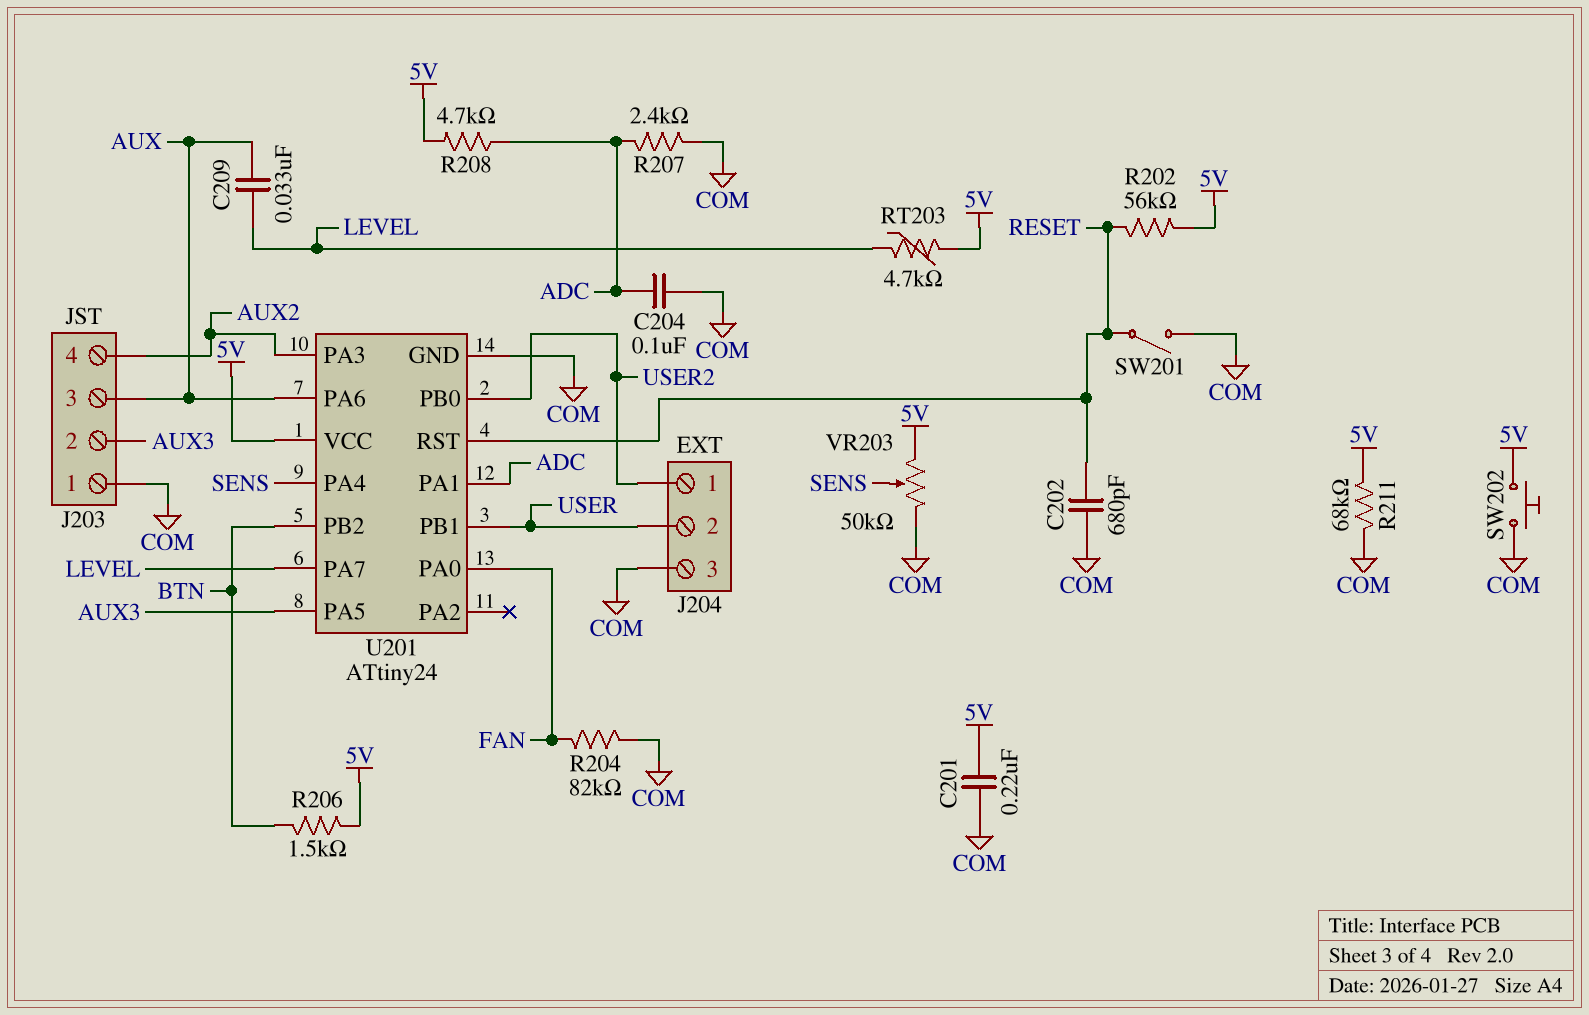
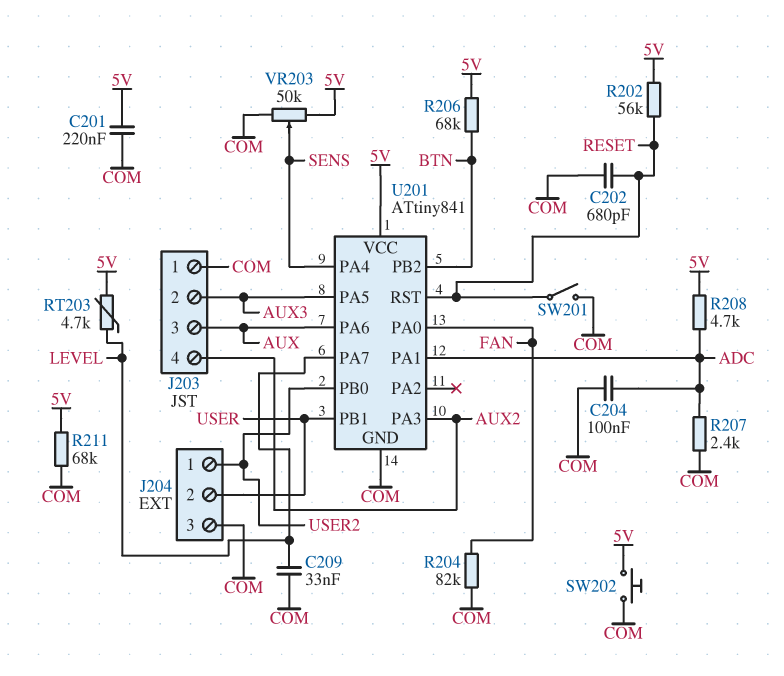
C209: 33nF (AUX, LEVEL) -> 33nF (COM, LEVEL)
R206: 1.5k (5V, BTN) -> 68k (5V, BTN)
U201: ATtiny24 -> ATtiny841

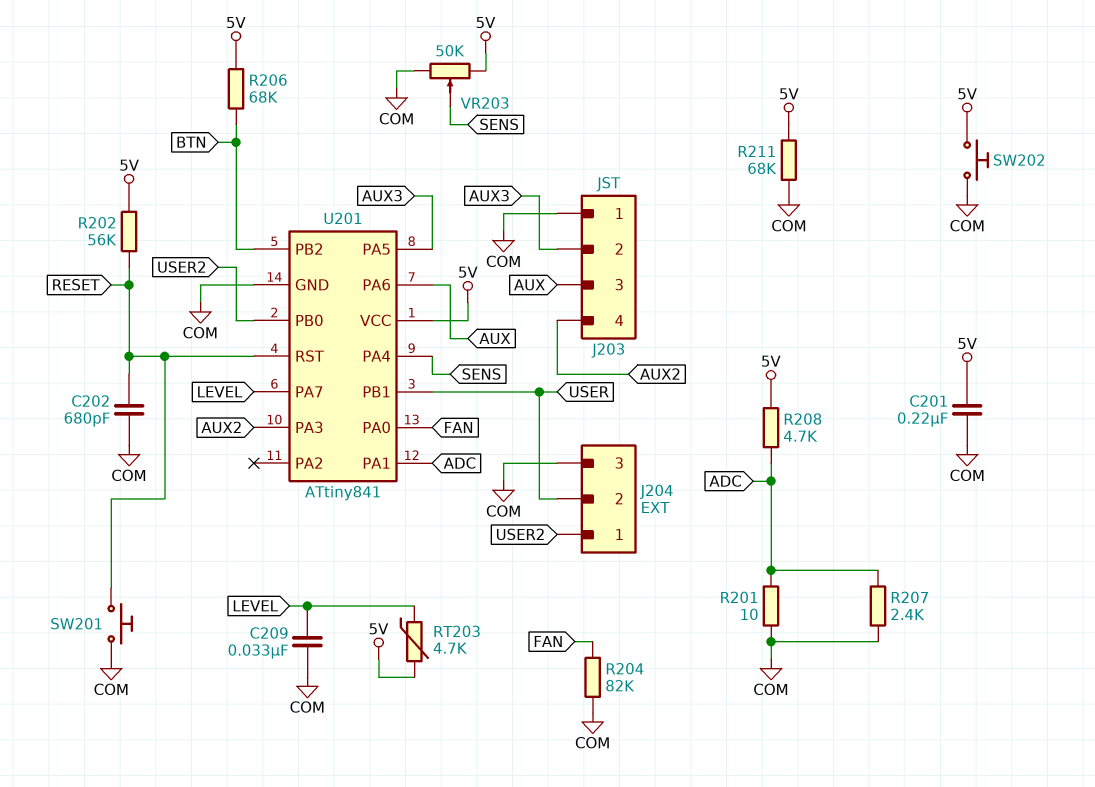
C204: 100nF (ADC, COM) -> none
R201: none -> 10 (ADC, COM)
SW201: switch (COM, RESET) -> button (COM, RESET)

